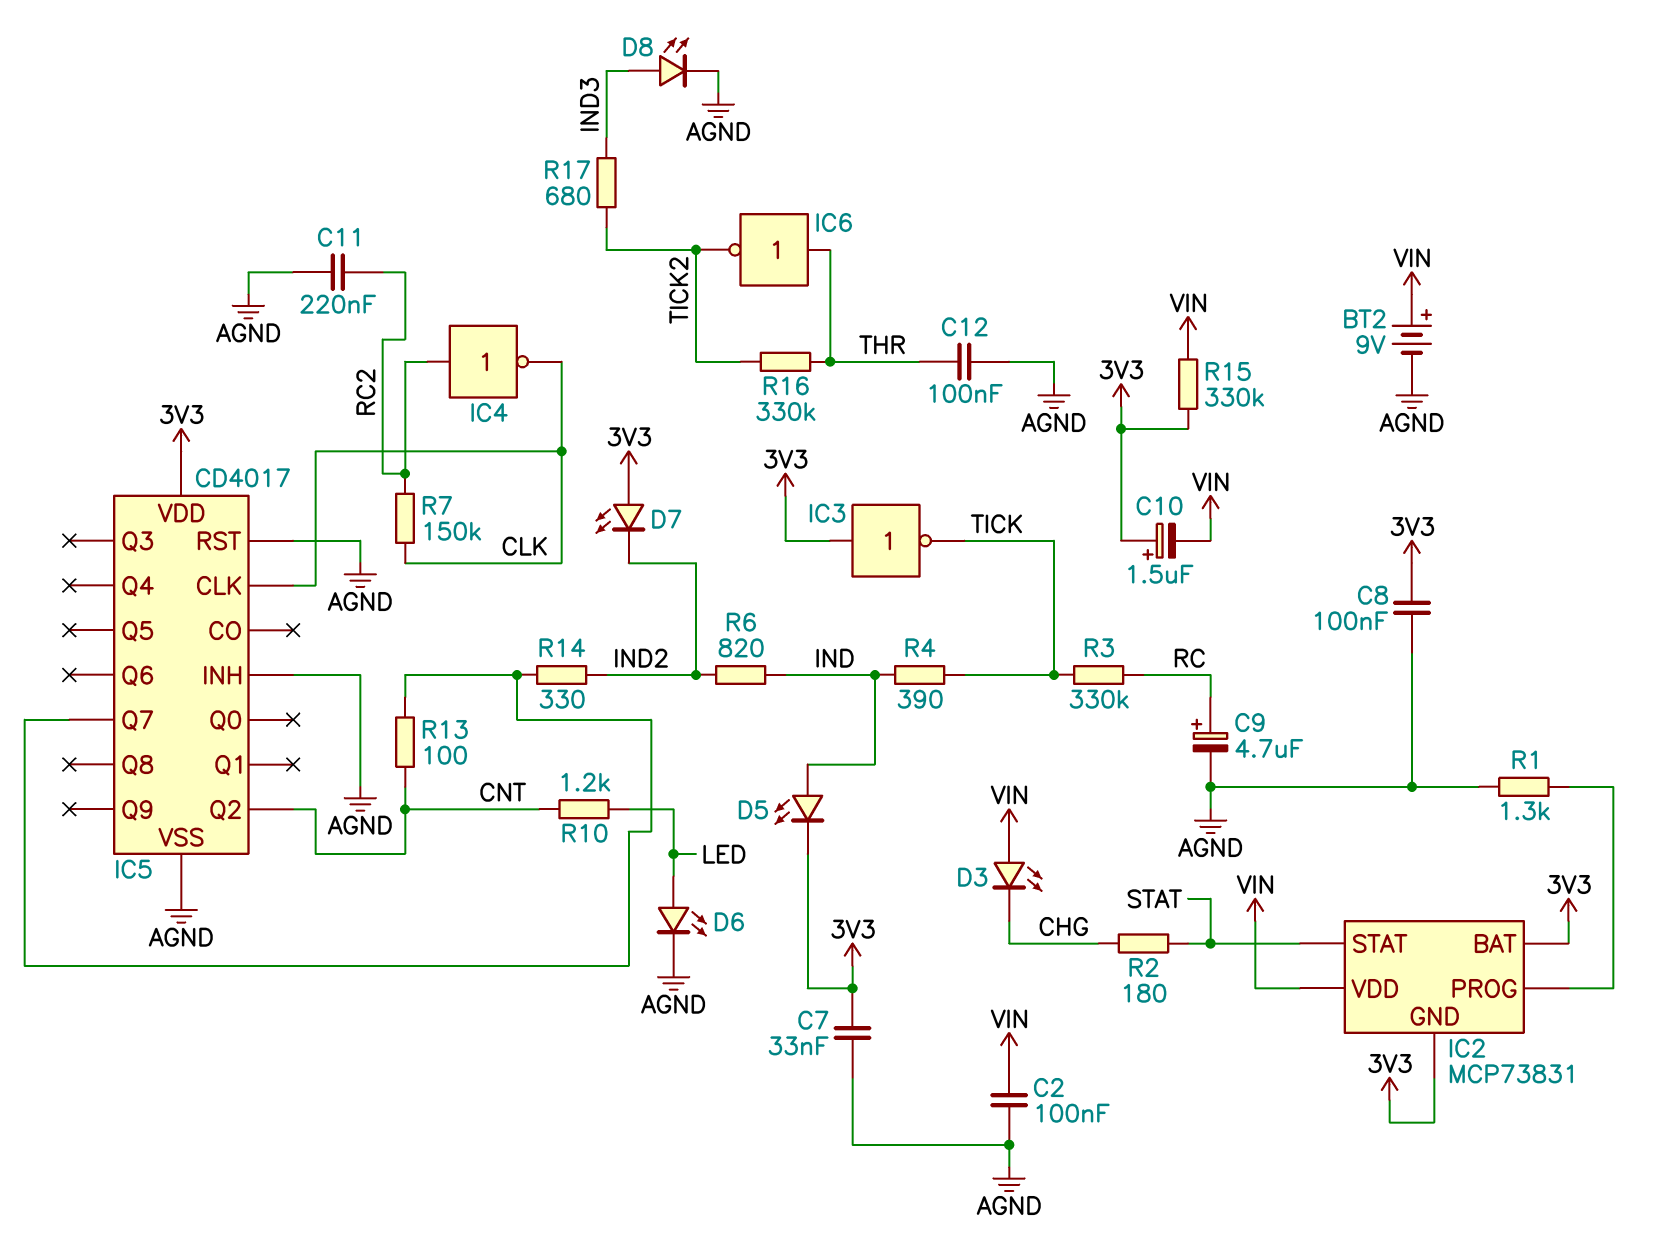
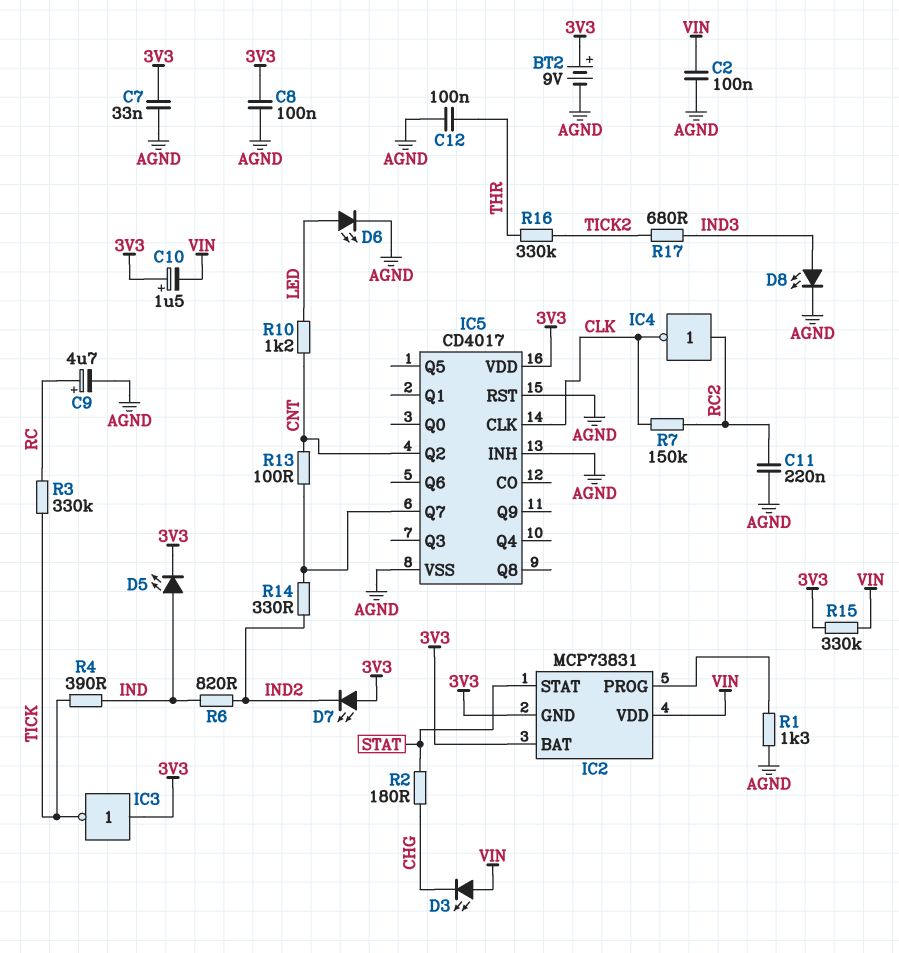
BT2: 9V (plus VIN, minus AGND) -> 9V (plus 3V3, minus AGND)
IC6: NOT (in THR, out TICK2) -> none

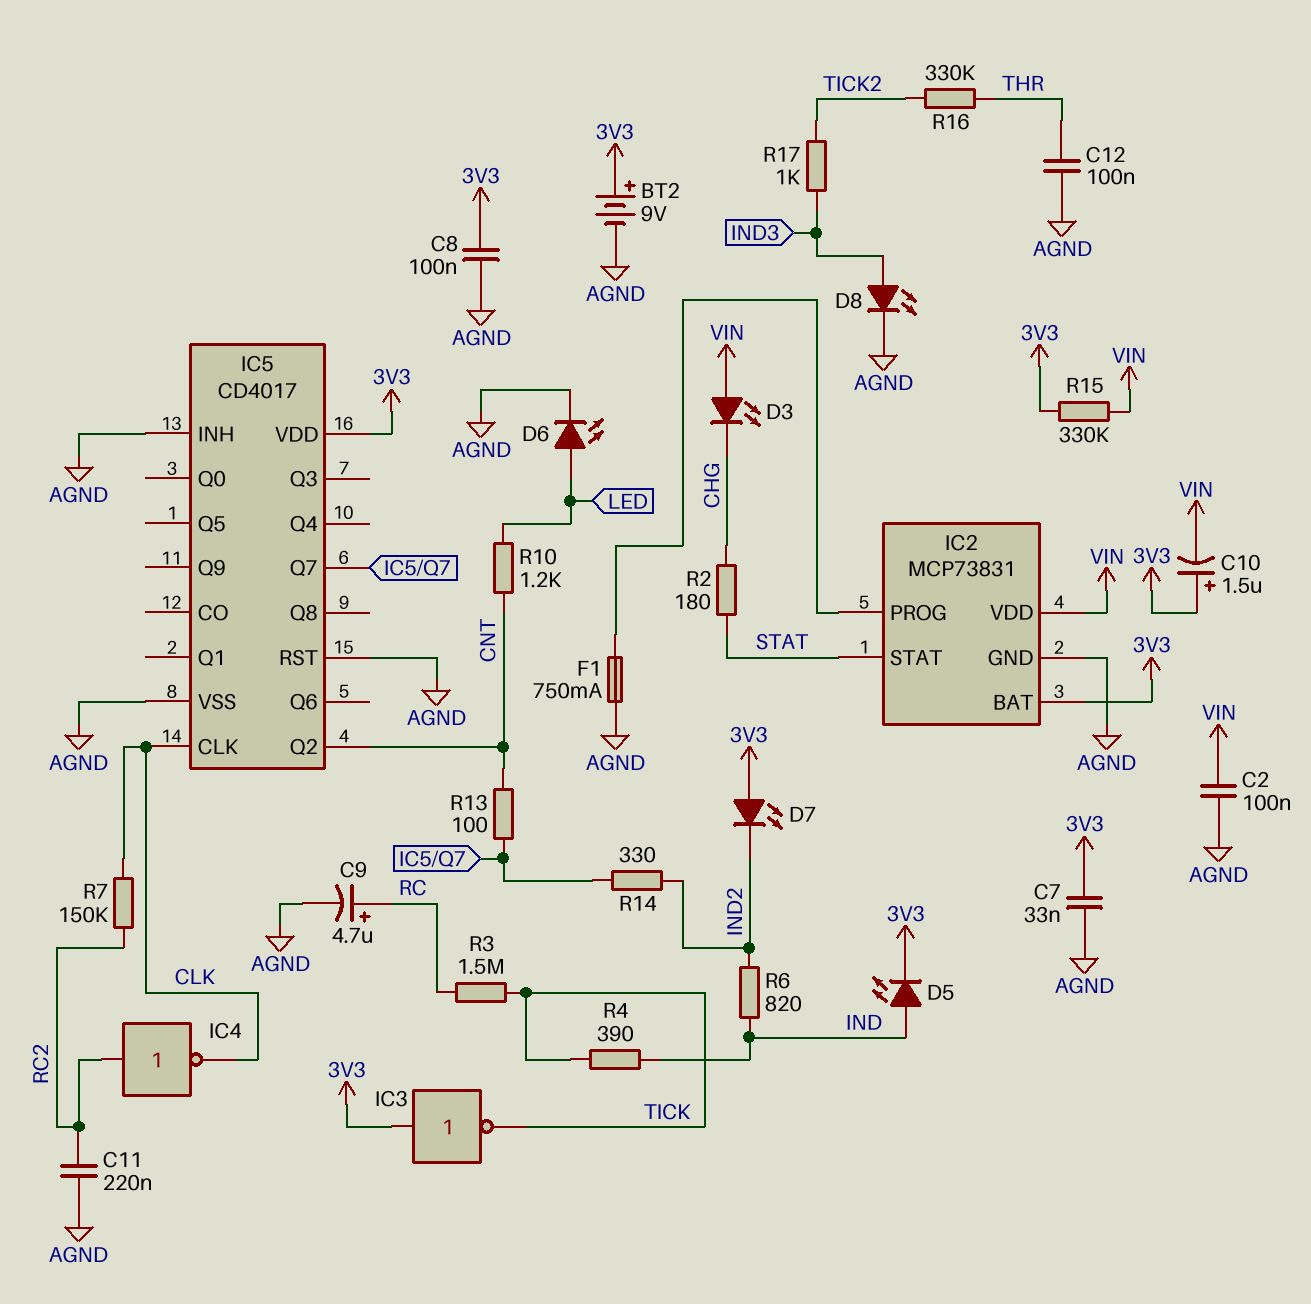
F1: none -> 750mA (AGND, IC2/PROG)
IC2 pin GND: 3V3 -> AGND
R1: 1.3k (AGND, IC2/PROG) -> none
R3: 330k (RC, TICK) -> 1.5M (RC, TICK)
R17: 680 (IND3, TICK2) -> 1k (IND3, TICK2)

